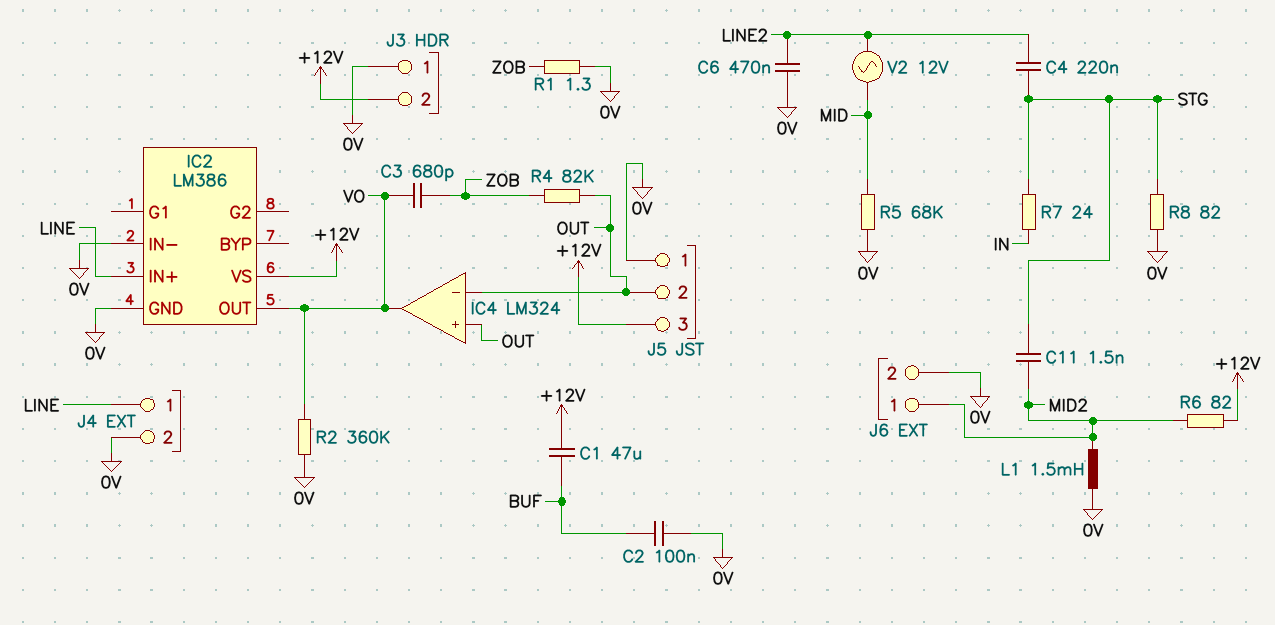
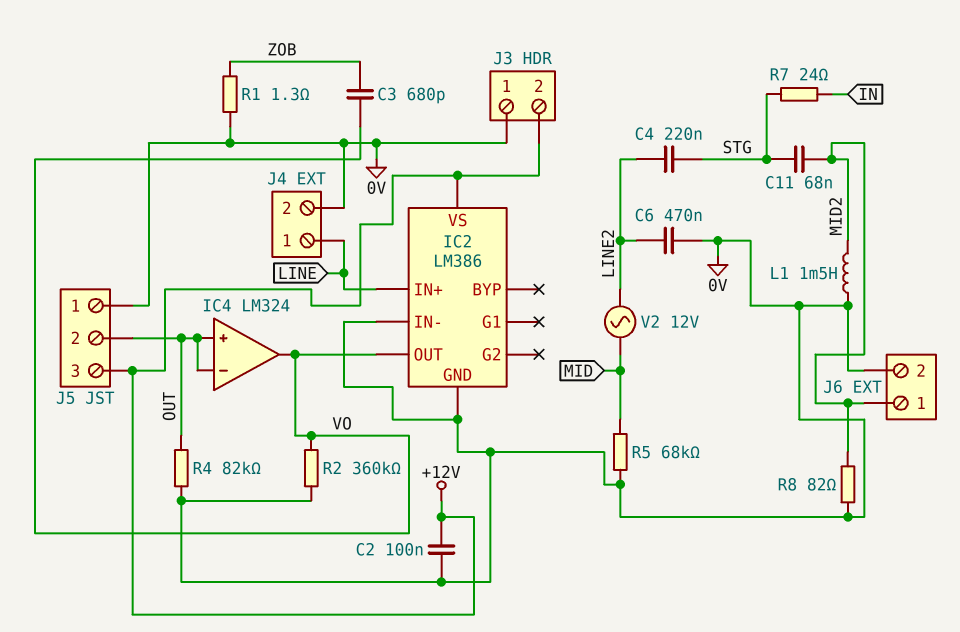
C1: 47uF (+12V, BUF) -> none
C2: 100nF (0V, BUF) -> 100nF (+12V, 0V)
C11: 1.5nF (MID2, STG) -> 68nF (MID2, STG)
R4: 82k (OUT, ZOB) -> 82k (0V, OUT)
R6: 82 (+12V, MID2) -> none
R8: 82 (0V, STG) -> 82 (0V, MID2)

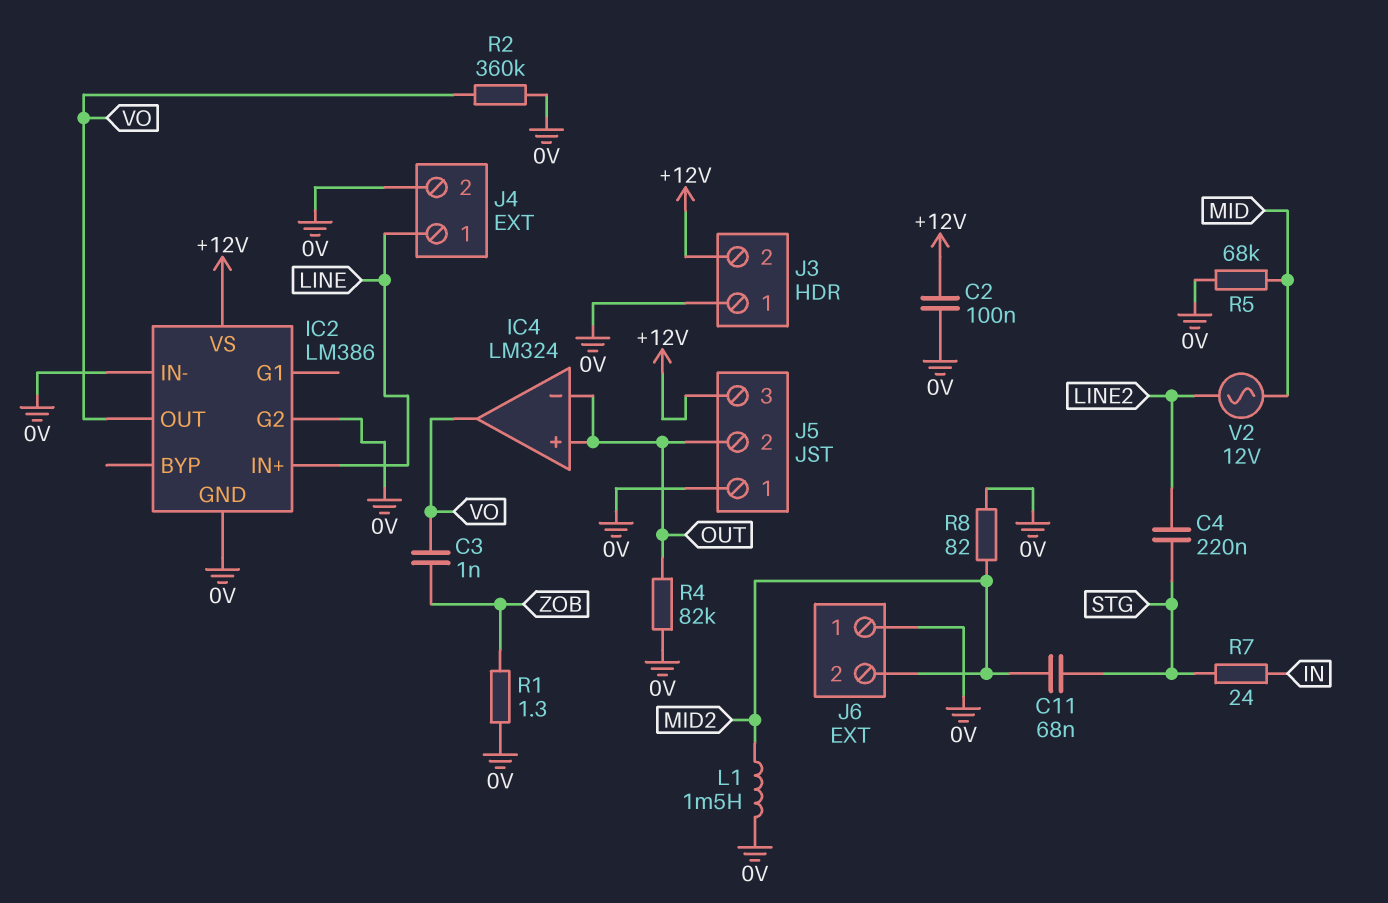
C3: 680pF (VO, ZOB) -> 1nF (VO, ZOB)
C6: 470nF (0V, LINE2) -> none
IC2 pin G2: none -> 0V
J6 pin 1: MID2 -> 0V
J6 pin 2: 0V -> MID2

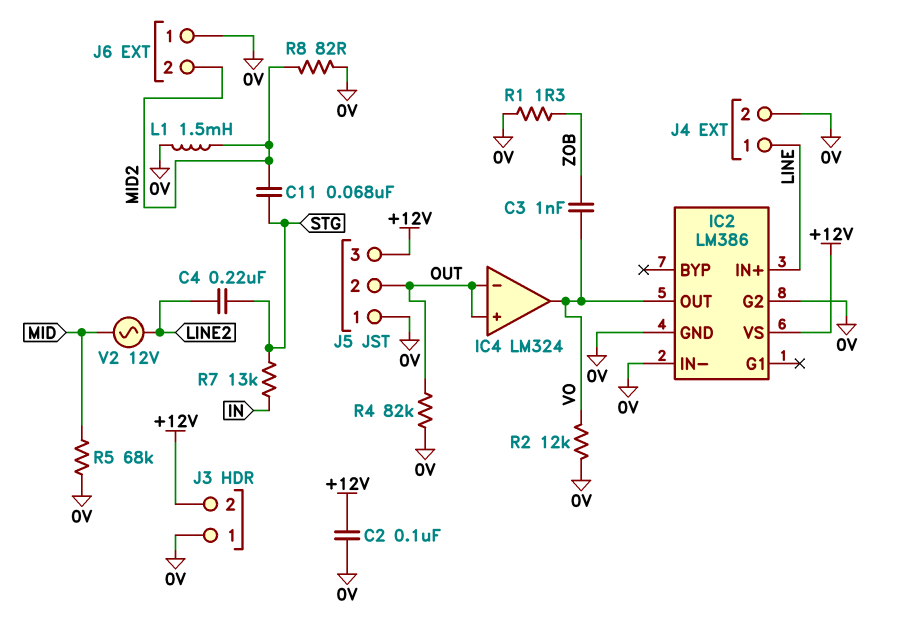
R2: 360k (0V, VO) -> 12k (0V, VO)
R7: 24 (IN, STG) -> 13k (IN, STG)

